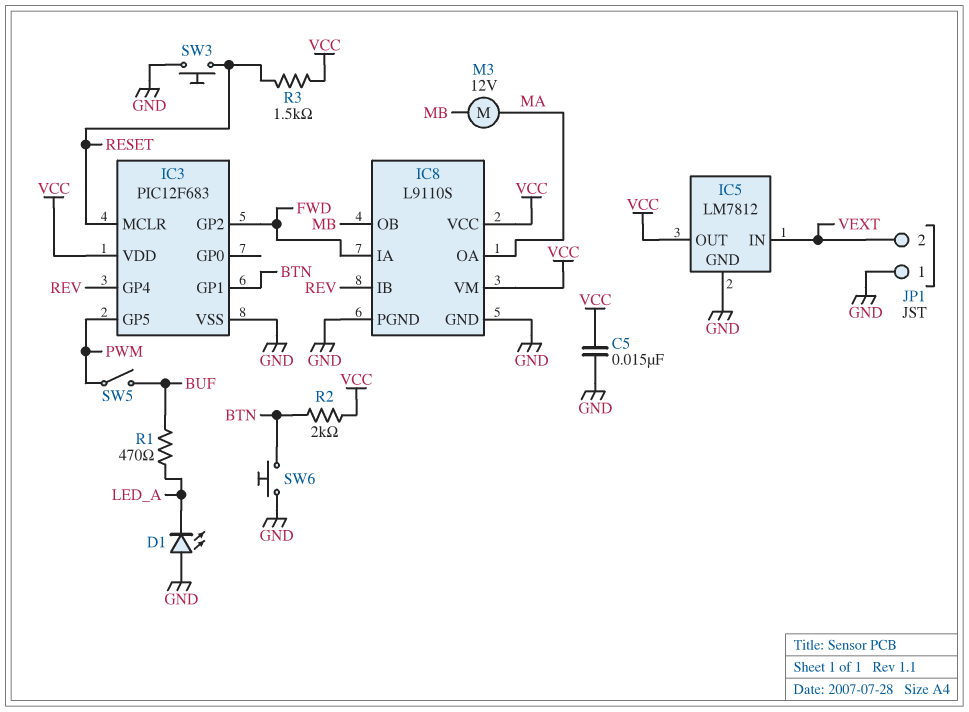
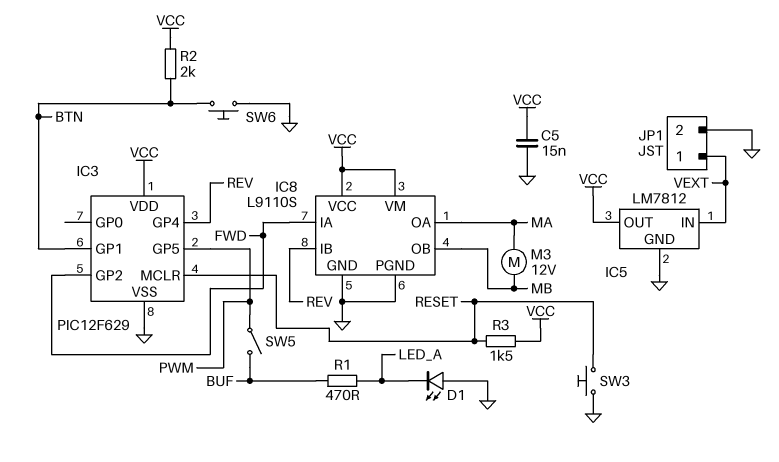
IC3: PIC12F683 -> PIC12F629
JP1 pin 1: GND -> VEXT
JP1 pin 2: VEXT -> GND

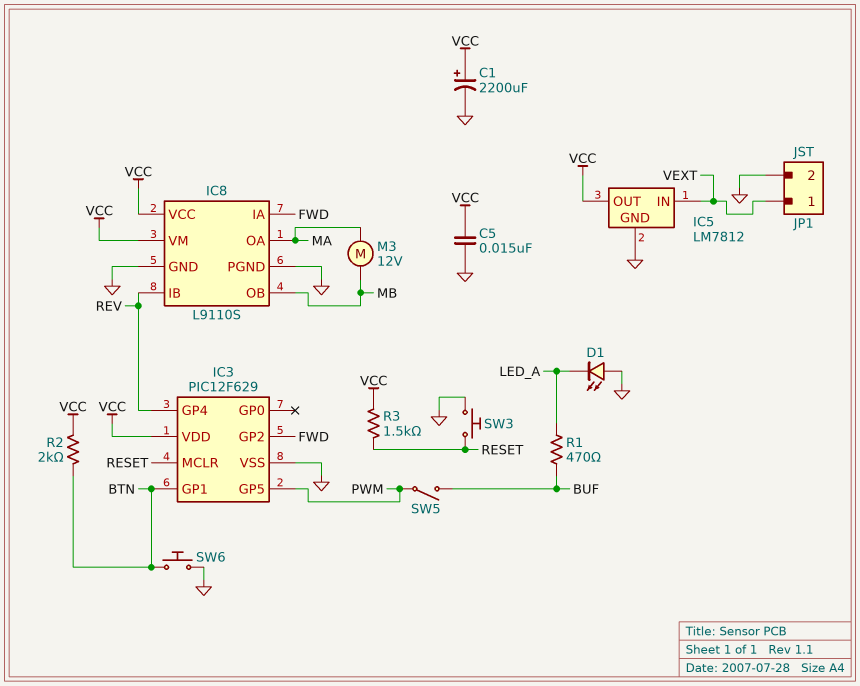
C1: none -> 2200uF (plus VCC, minus GND)

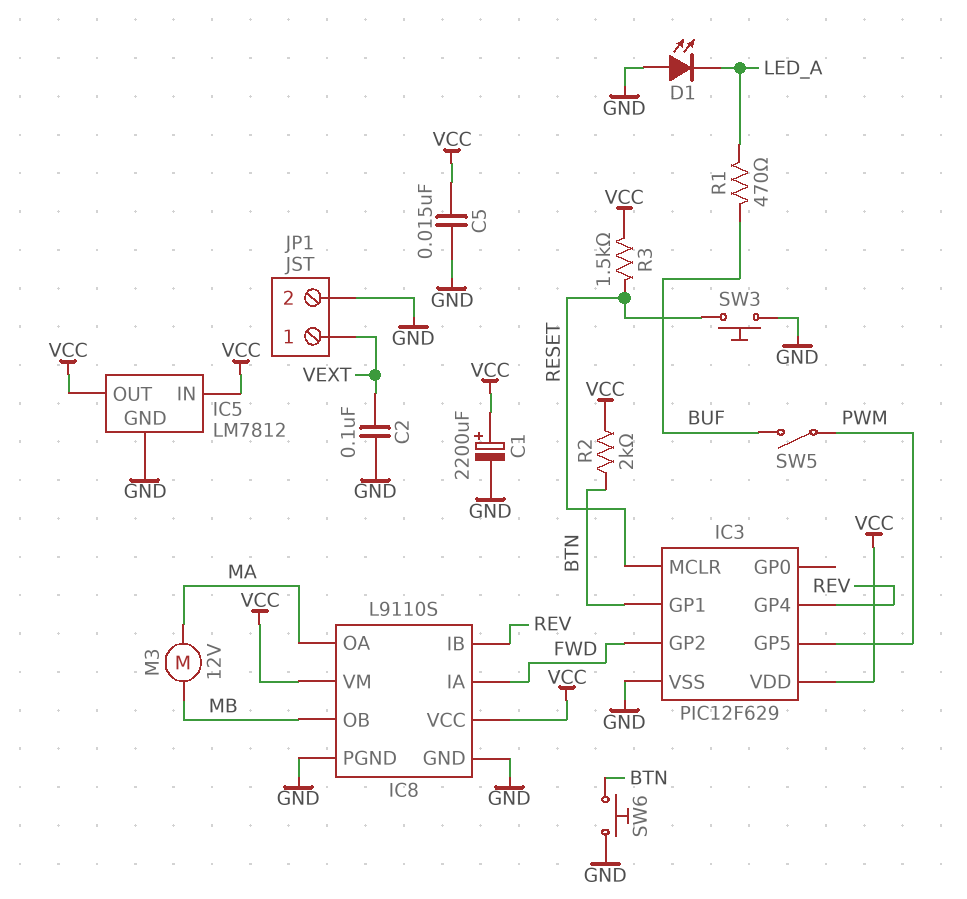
C2: none -> 100nF (GND, VEXT)
IC5 pin IN: VEXT -> VCC

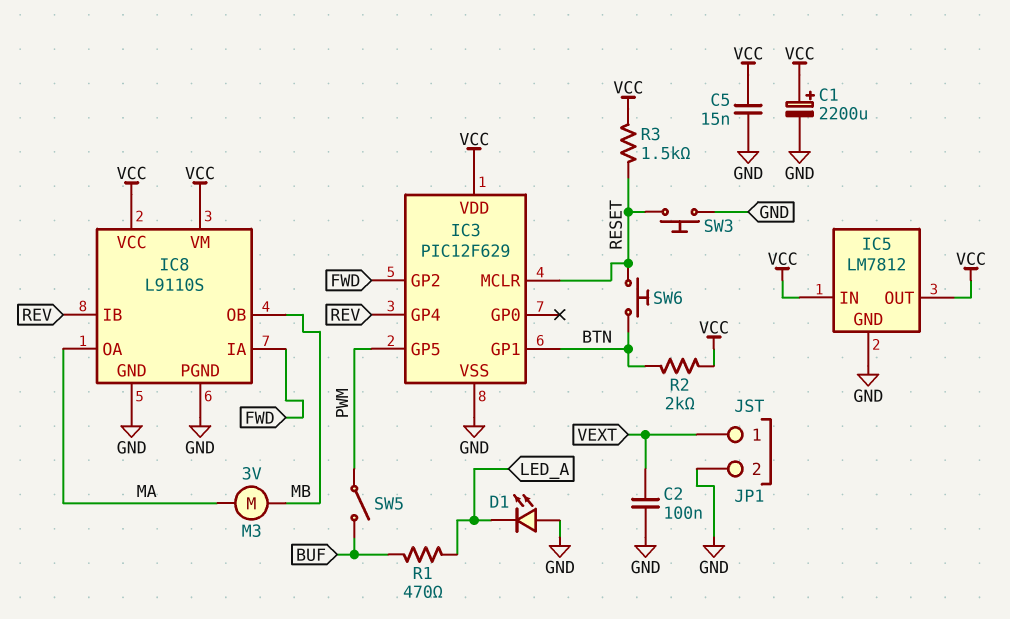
M3: motor 12V (MA, MB) -> motor 3V (MA, MB)
SW6: button (BTN, GND) -> button (BTN, RESET)

